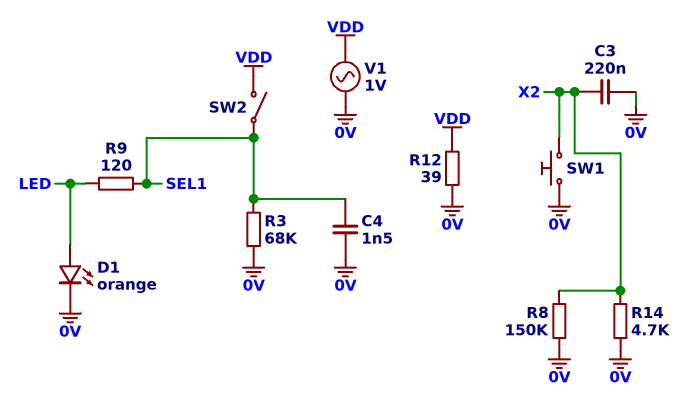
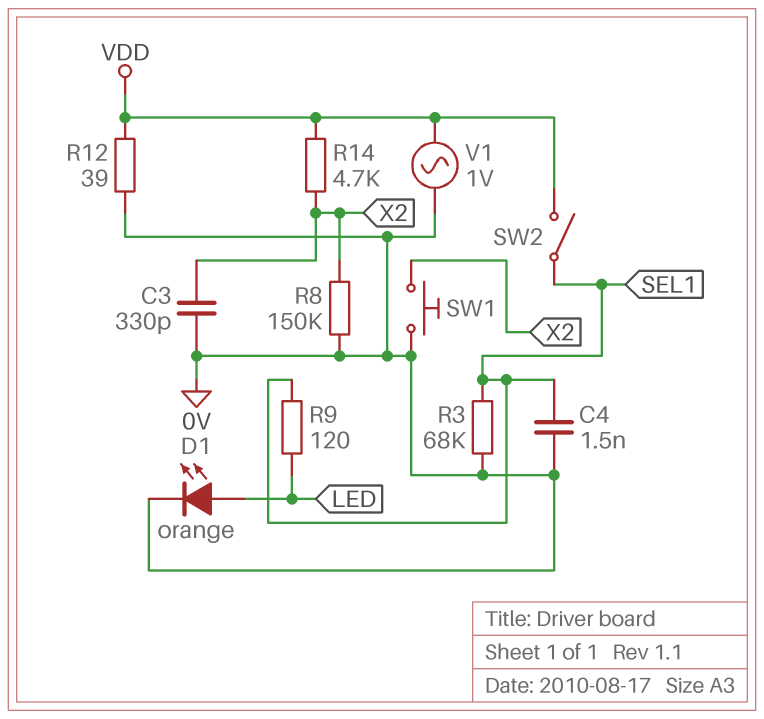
C3: 220nF (0V, X2) -> 330pF (0V, X2)
R14: 4.7k (0V, X2) -> 4.7k (VDD, X2)

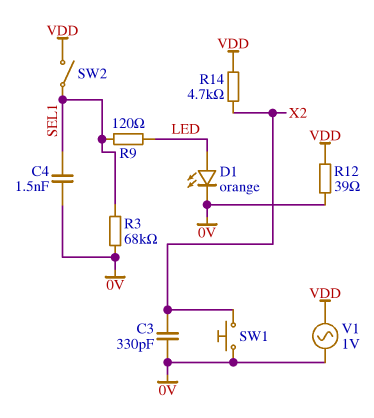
R8: 150k (0V, X2) -> none

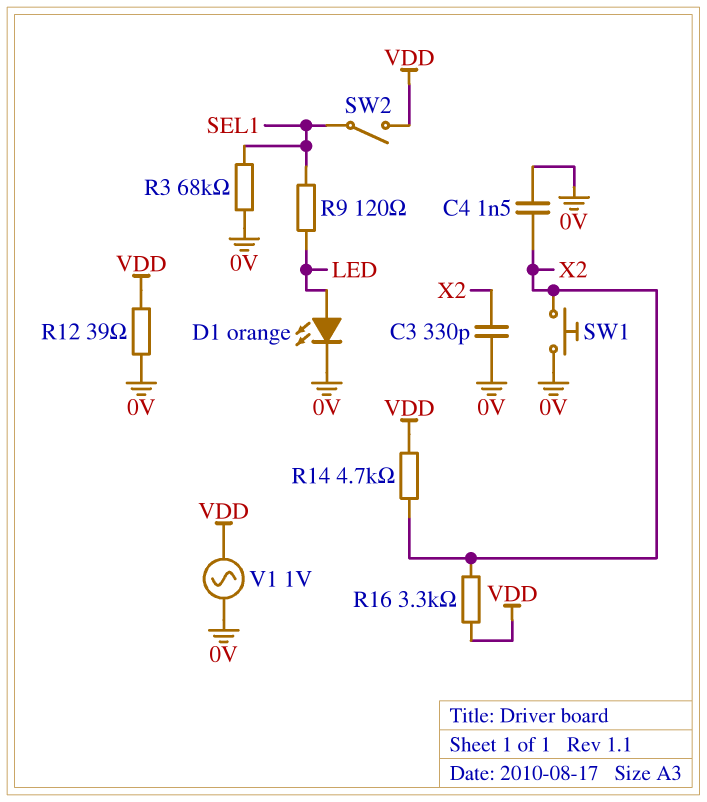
C4: 1.5nF (0V, SEL1) -> 1.5nF (0V, X2)
R16: none -> 3.3k (VDD, X2)

